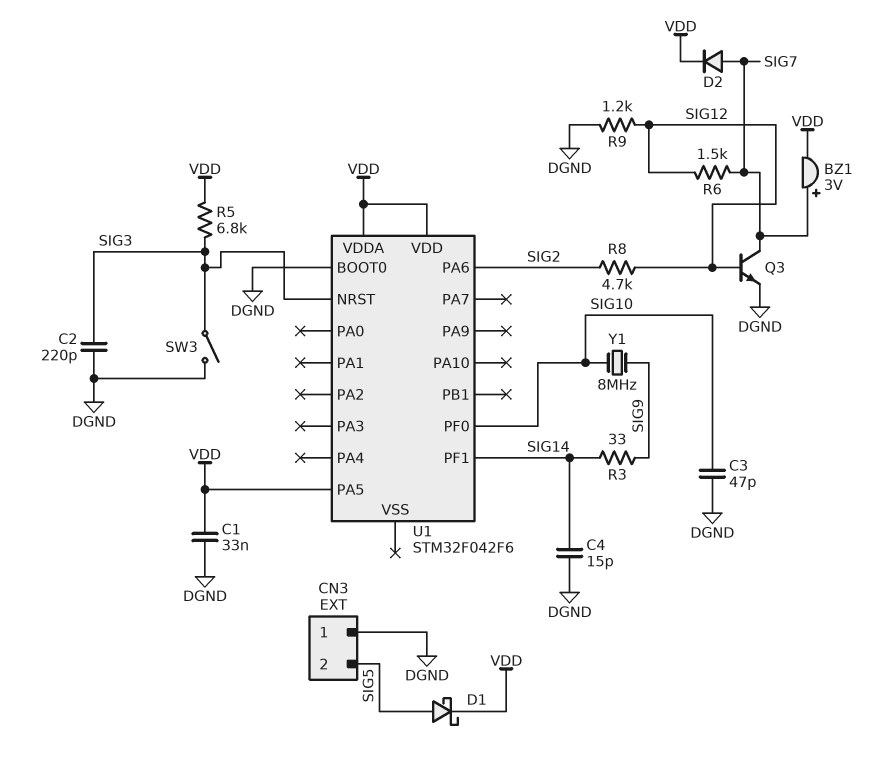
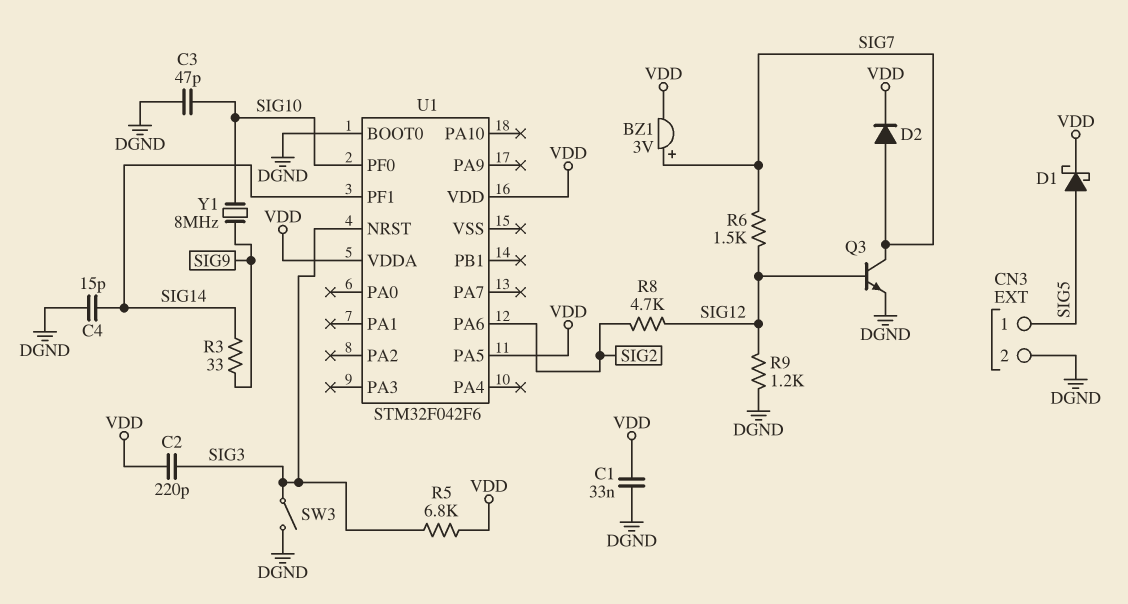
C2: 220pF (DGND, SIG3) -> 220pF (SIG3, VDD)
CN3 pin 1: DGND -> SIG5
CN3 pin 2: SIG5 -> DGND

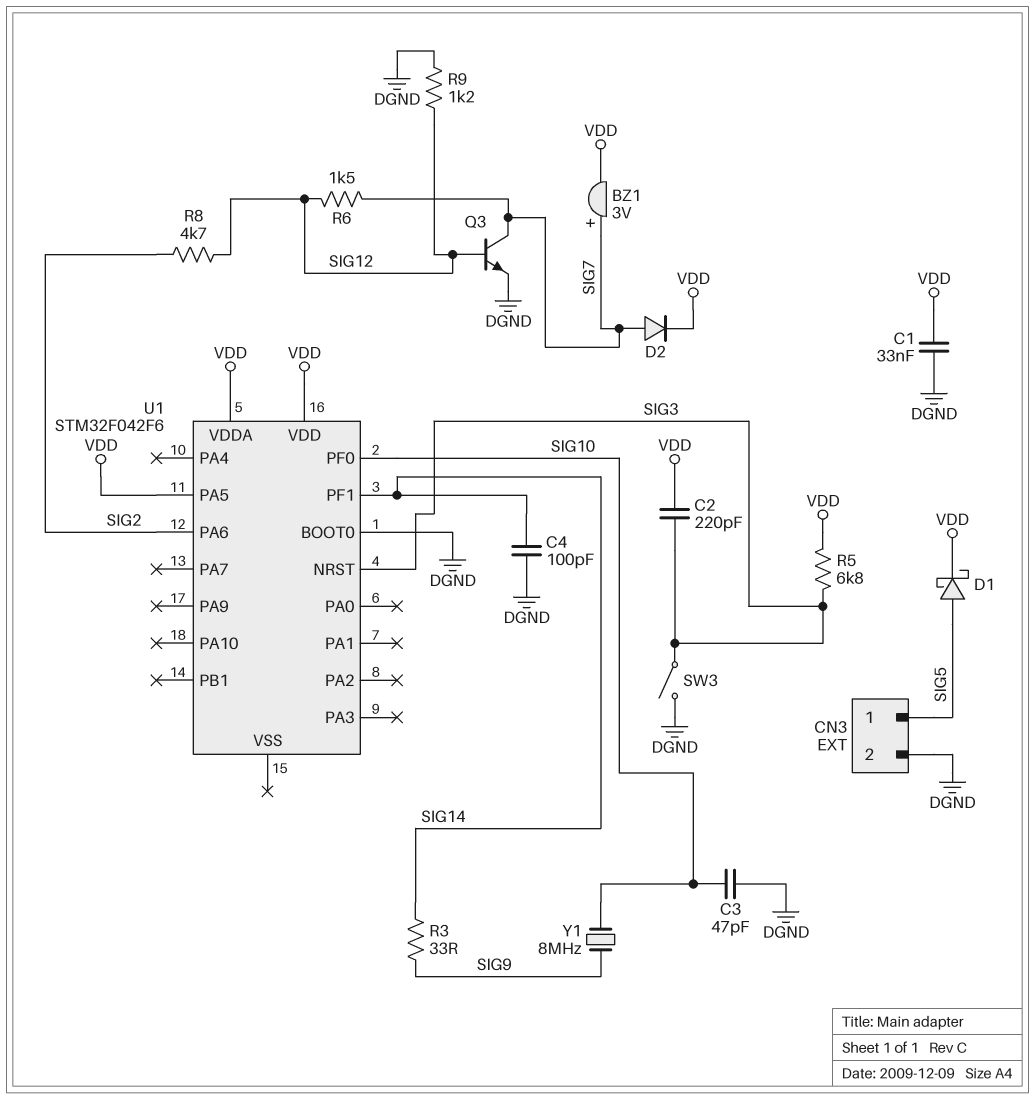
C4: 15pF (DGND, SIG14) -> 100pF (DGND, SIG14)

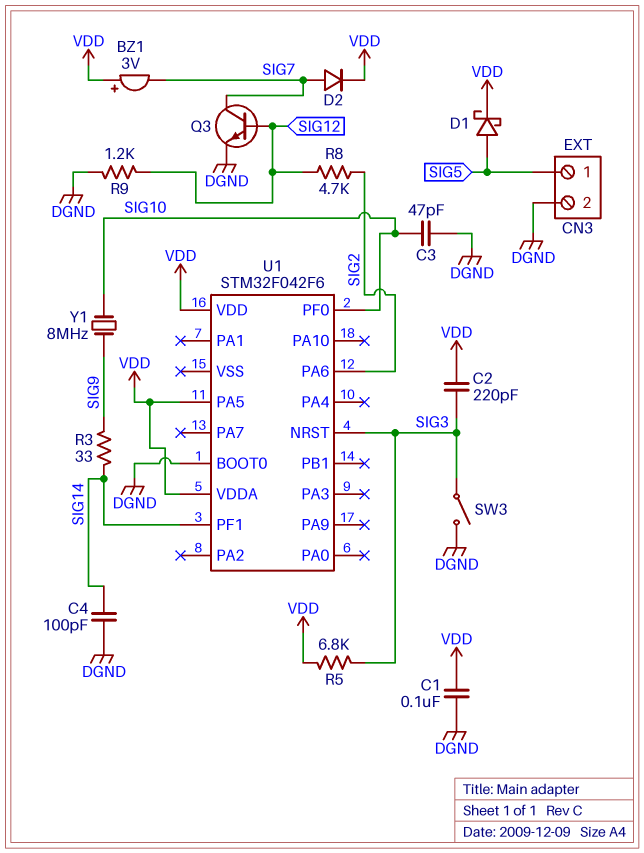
BZ1: buzzer 3V (plus SIG7, minus VDD) -> buzzer 3V (plus VDD, minus SIG7)
C1: 33nF (DGND, VDD) -> 100nF (DGND, VDD)
R6: 1.5k (SIG7, SIG12) -> none

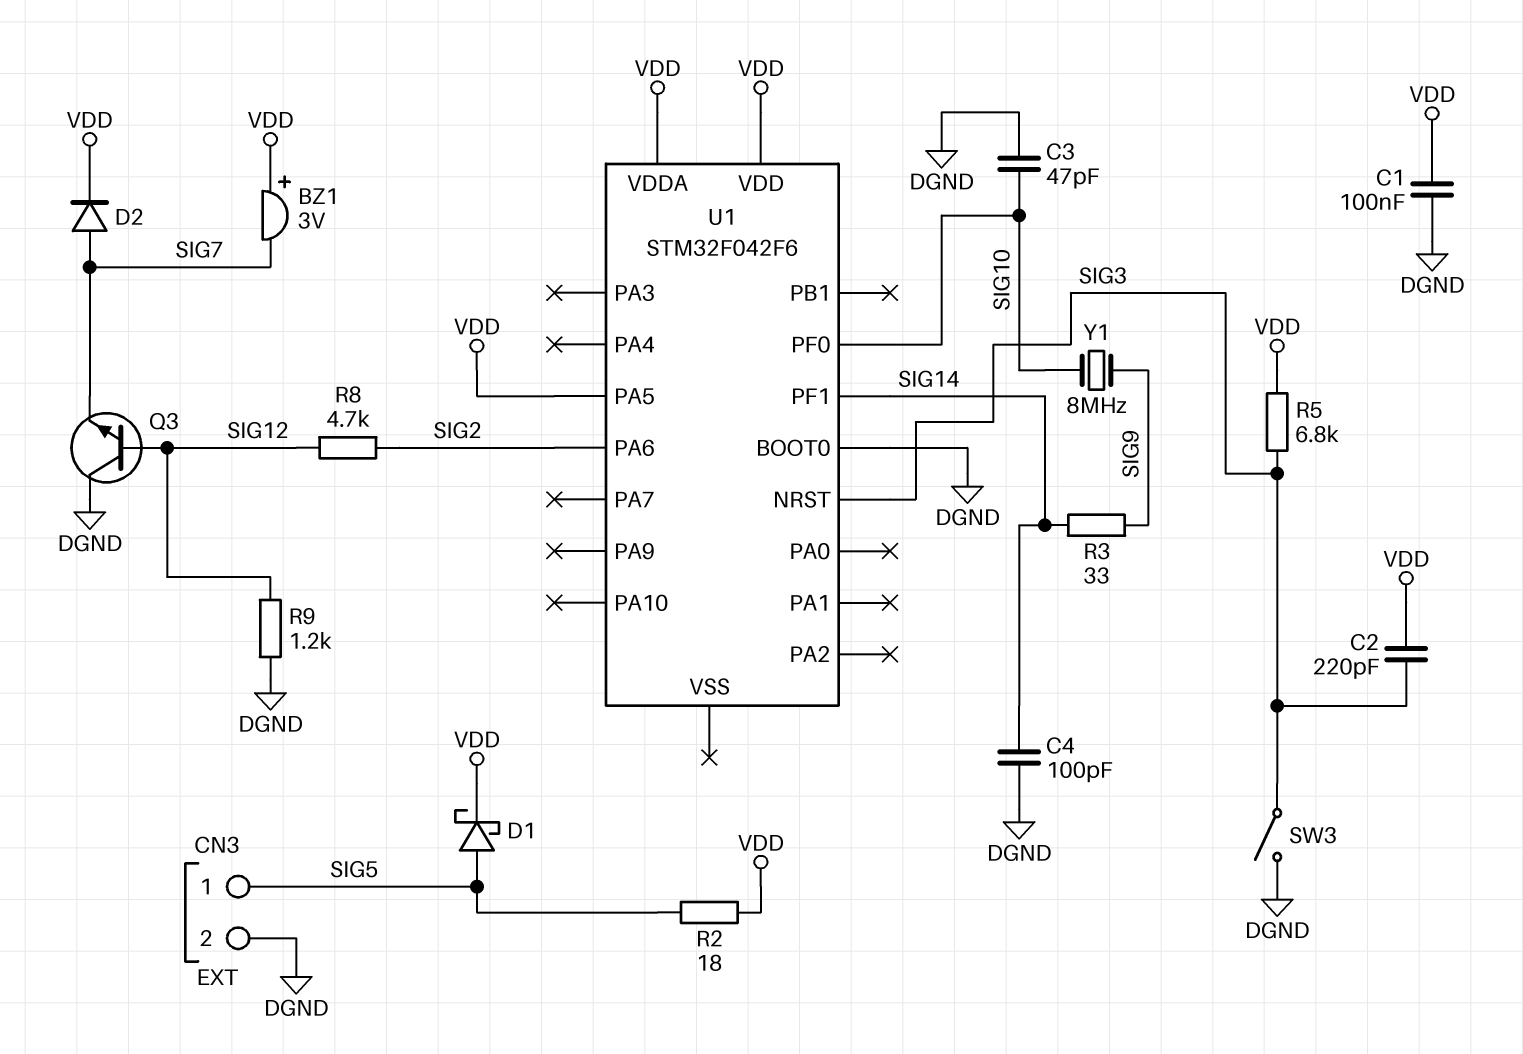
Q3: NPN (B SIG12, C SIG7, E DGND) -> NPN (B SIG12, C DGND, E SIG7)
R2: none -> 18 (SIG5, VDD)

